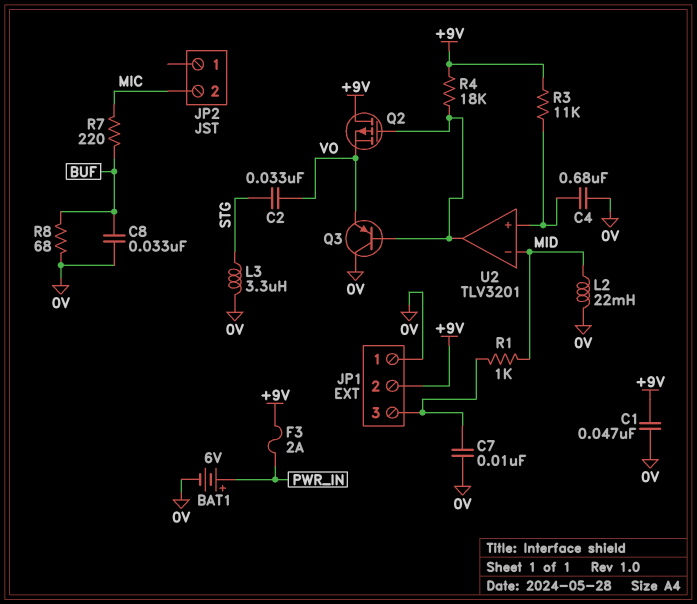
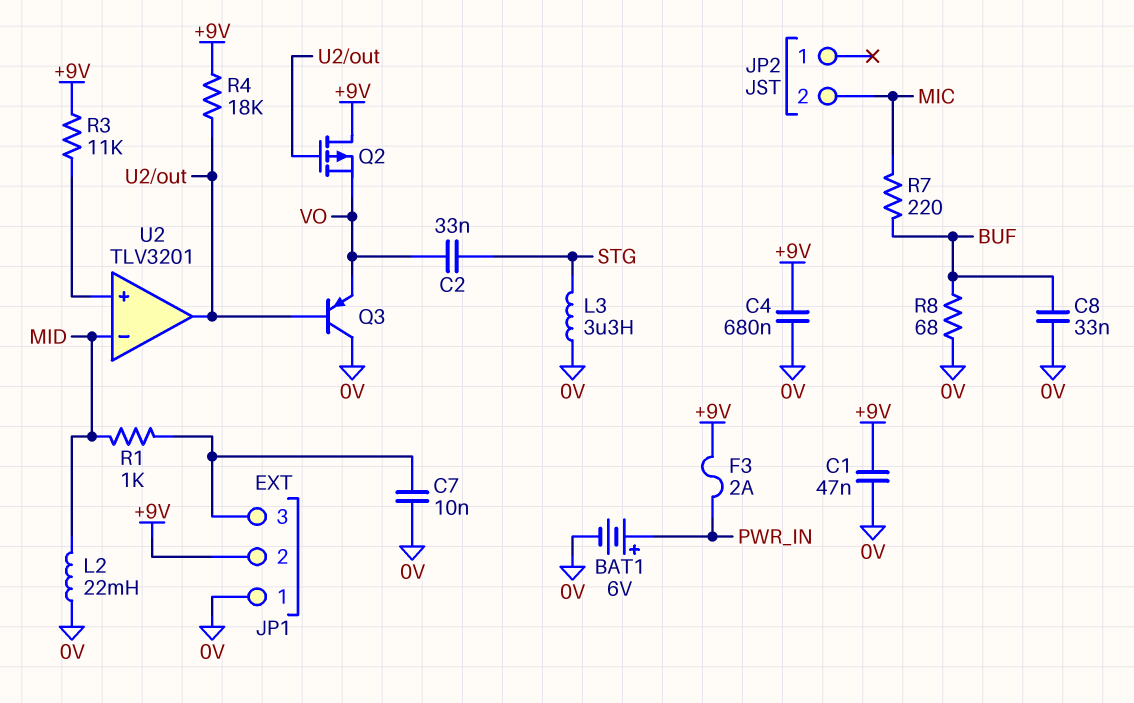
C4: 680nF (0V, U2/in+) -> 680nF (+9V, 0V)

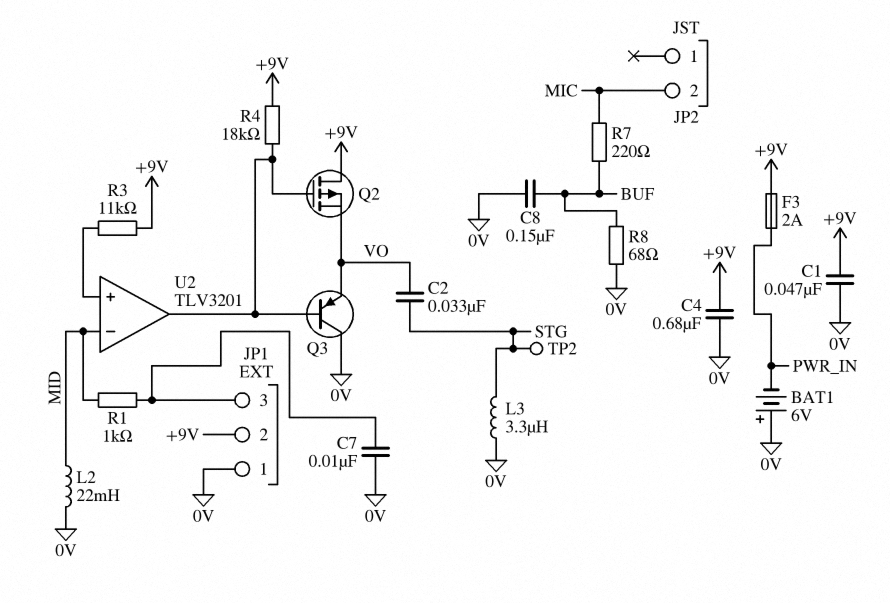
BAT1: 6V (plus PWR_IN, minus 0V) -> 6V (plus 0V, minus PWR_IN)
C8: 33nF (0V, BUF) -> 150nF (0V, BUF)
TP2: none -> test point (STG)

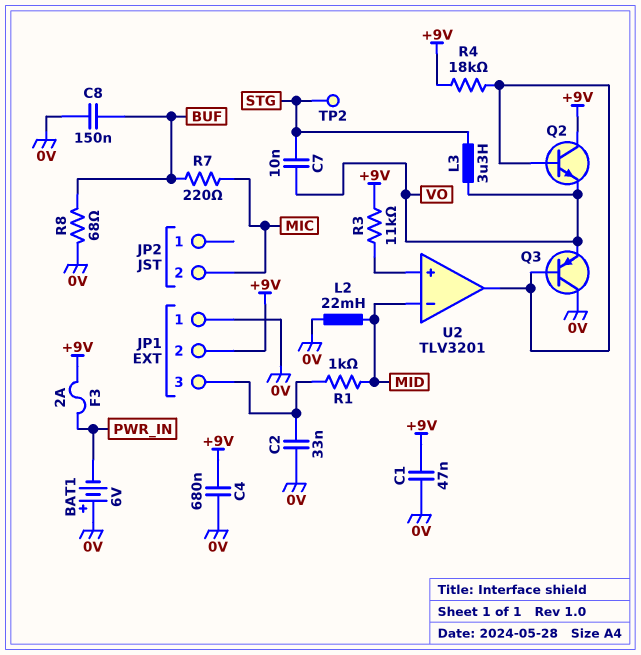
C2: 33nF (STG, VO) -> 33nF (0V, JP1/3)
C7: 10nF (0V, JP1/3) -> 10nF (STG, VO)
L3: 3.3uH (0V, STG) -> 3.3uH (STG, VO)
Q2: PMOS (G U2/out, D +9V, S VO) -> NPN (B U2/out, C +9V, E VO)

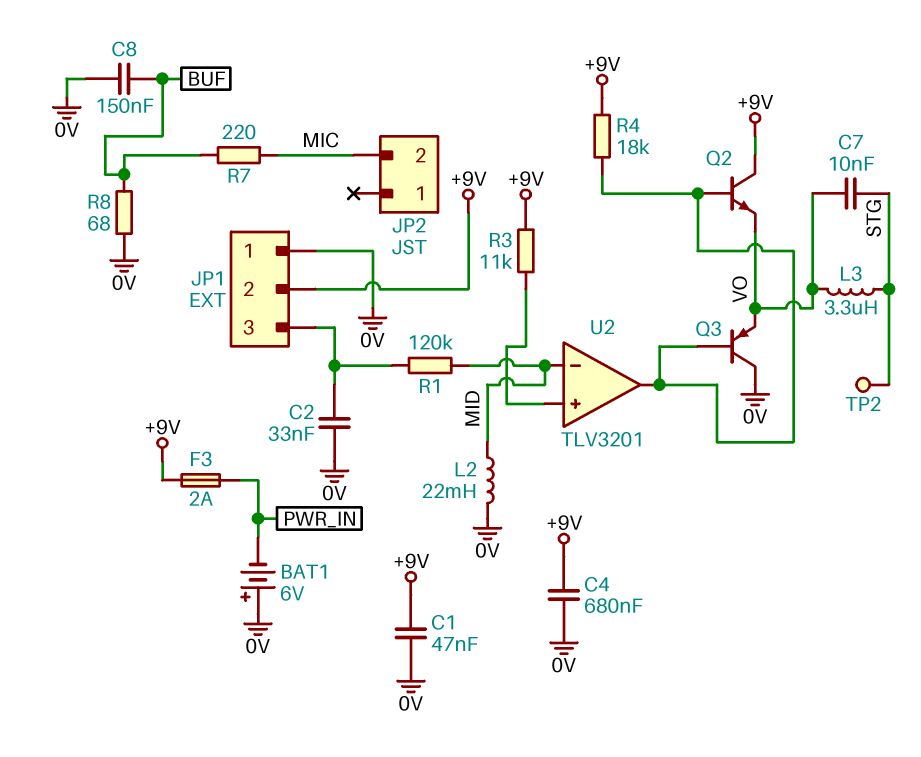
R1: 1k (JP1/3, MID) -> 120k (JP1/3, MID)

